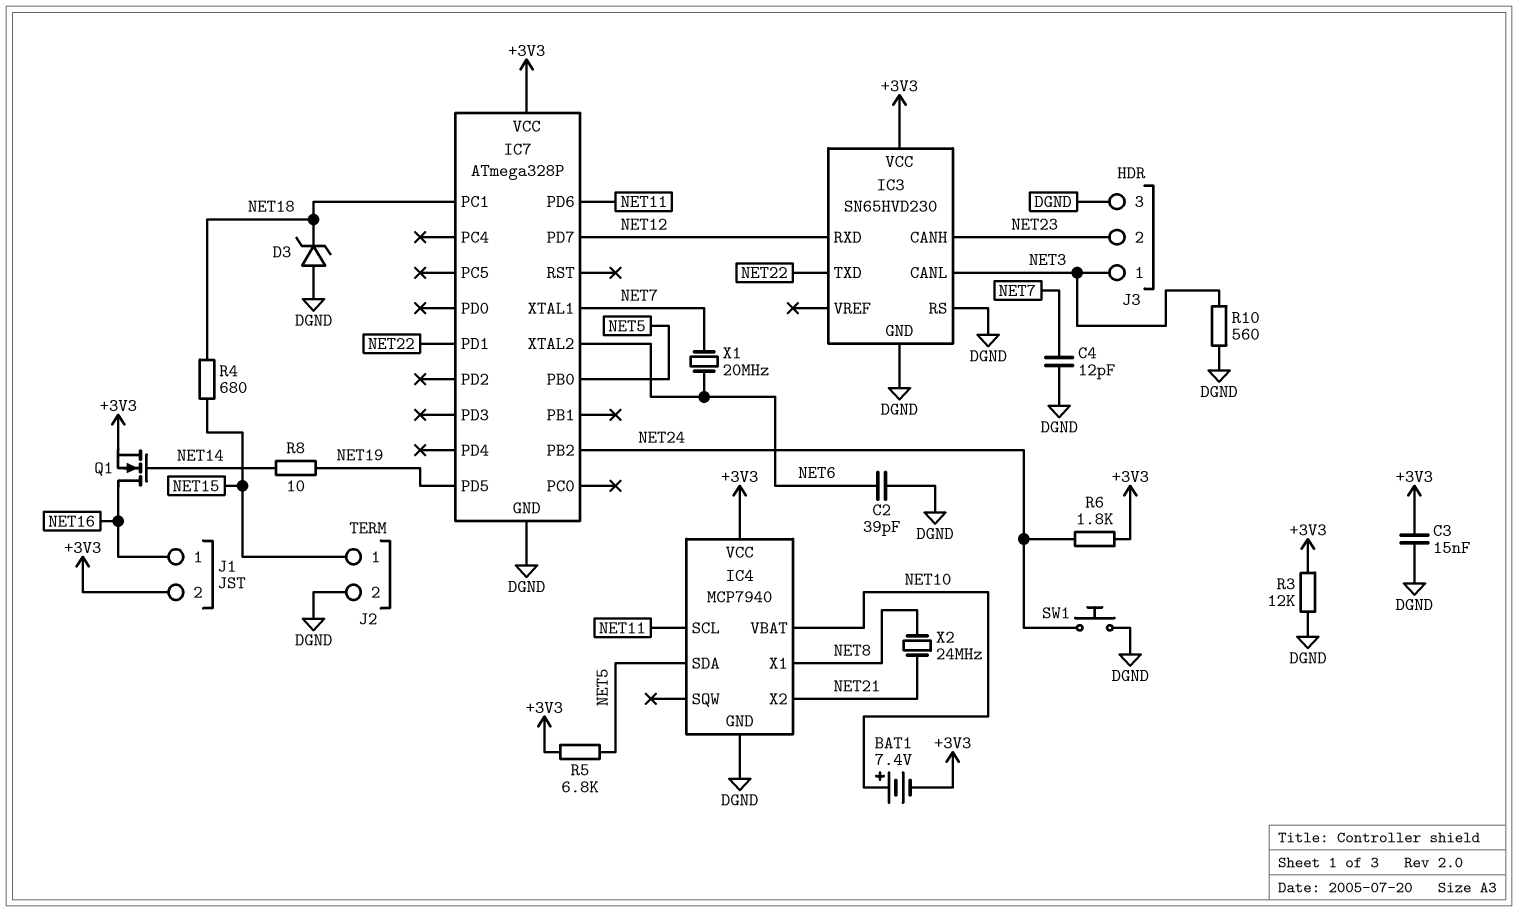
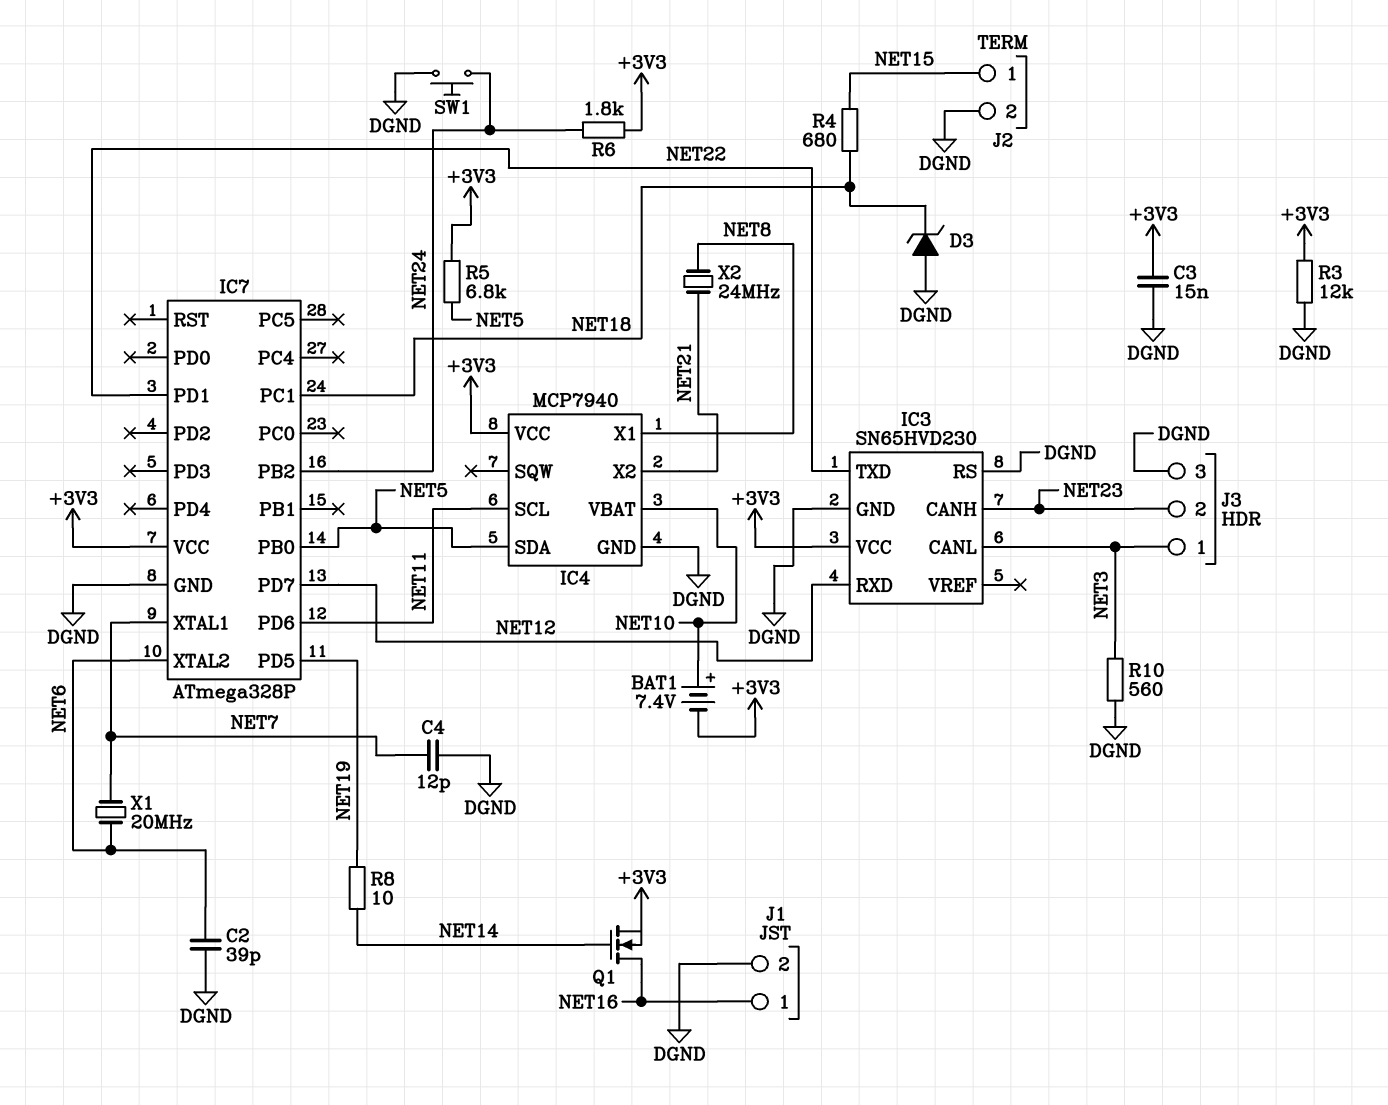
J1 pin 2: +3V3 -> DGND

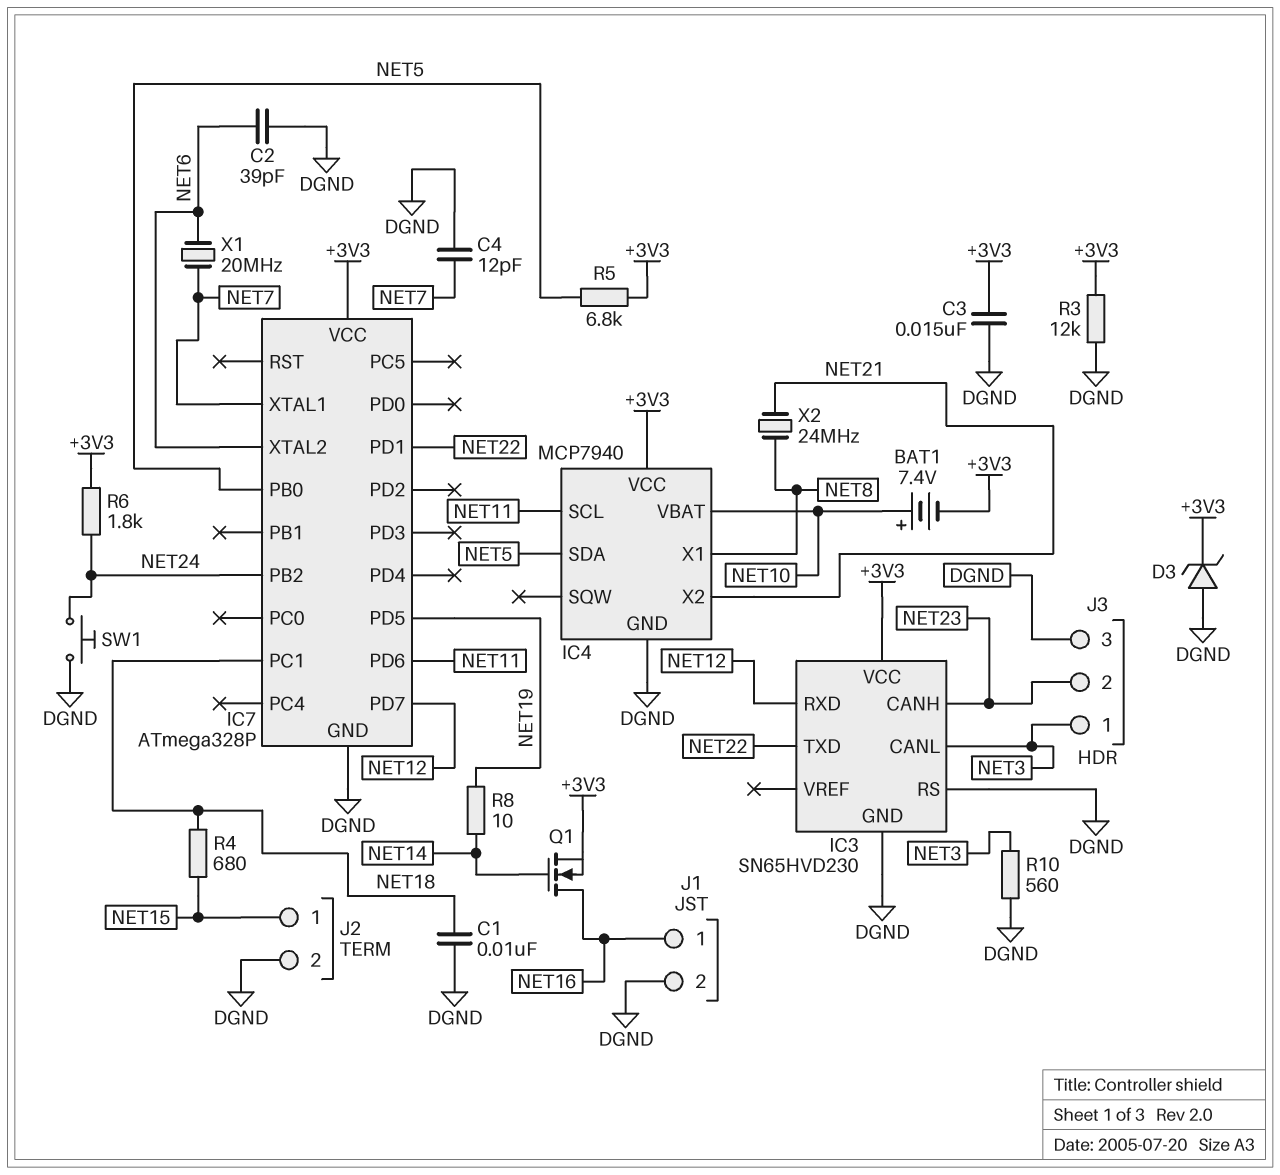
C1: none -> 10nF (DGND, NET18)
D3: zener (A DGND, K NET18) -> zener (A DGND, K +3V3)

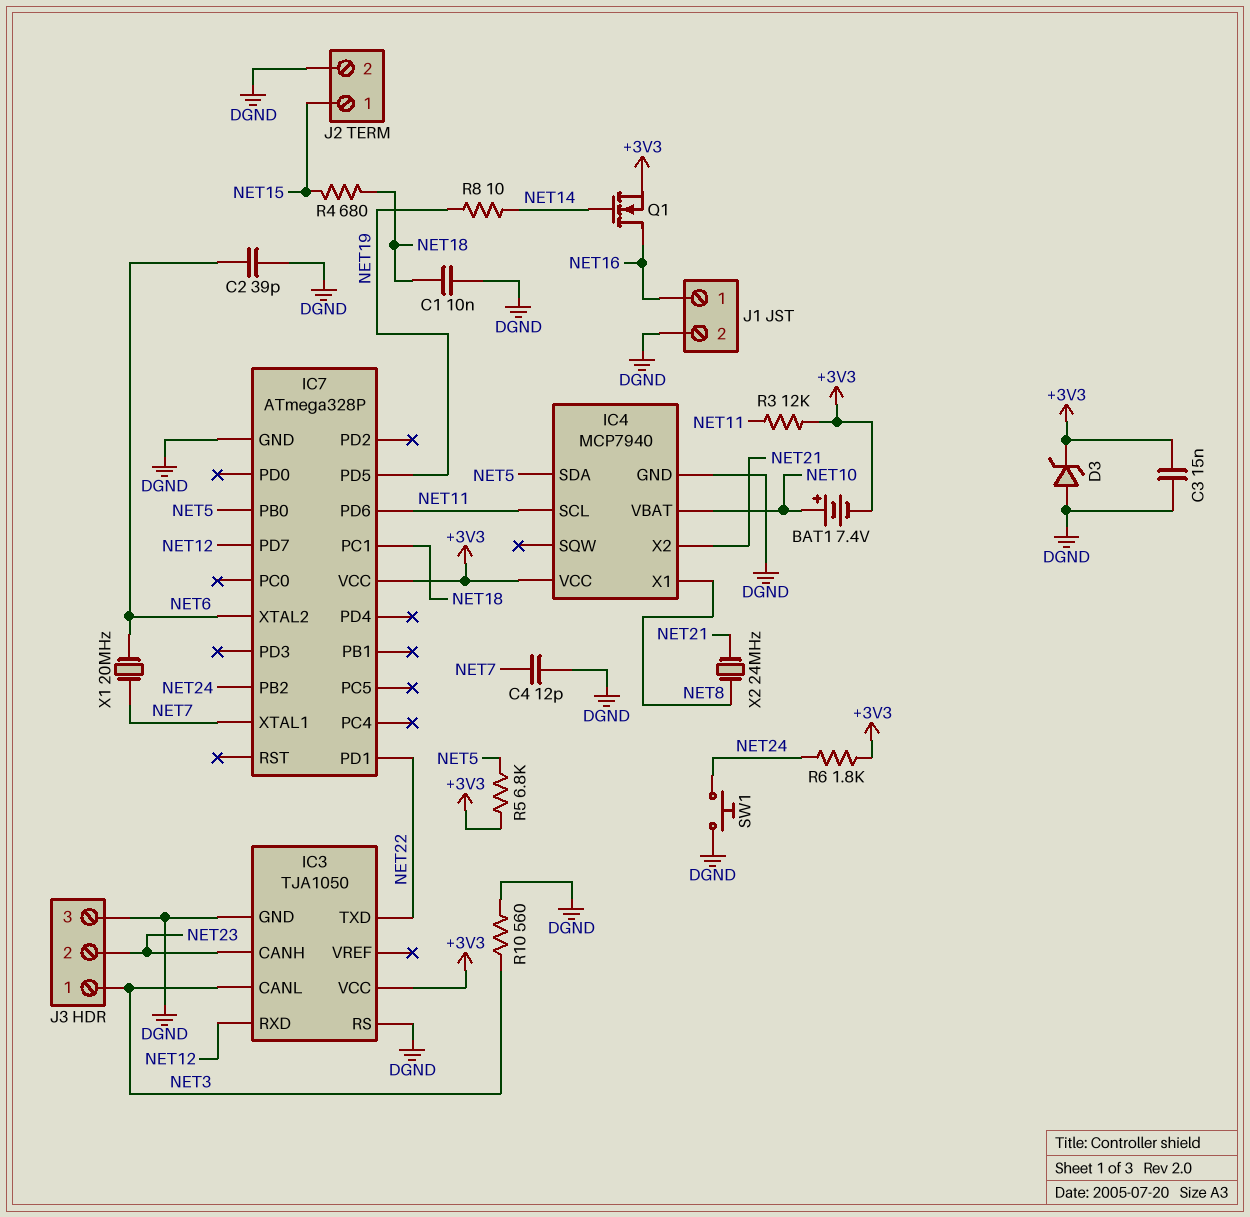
IC3: SN65HVD230 -> TJA1050
R3: 12k (+3V3, DGND) -> 12k (+3V3, NET11)

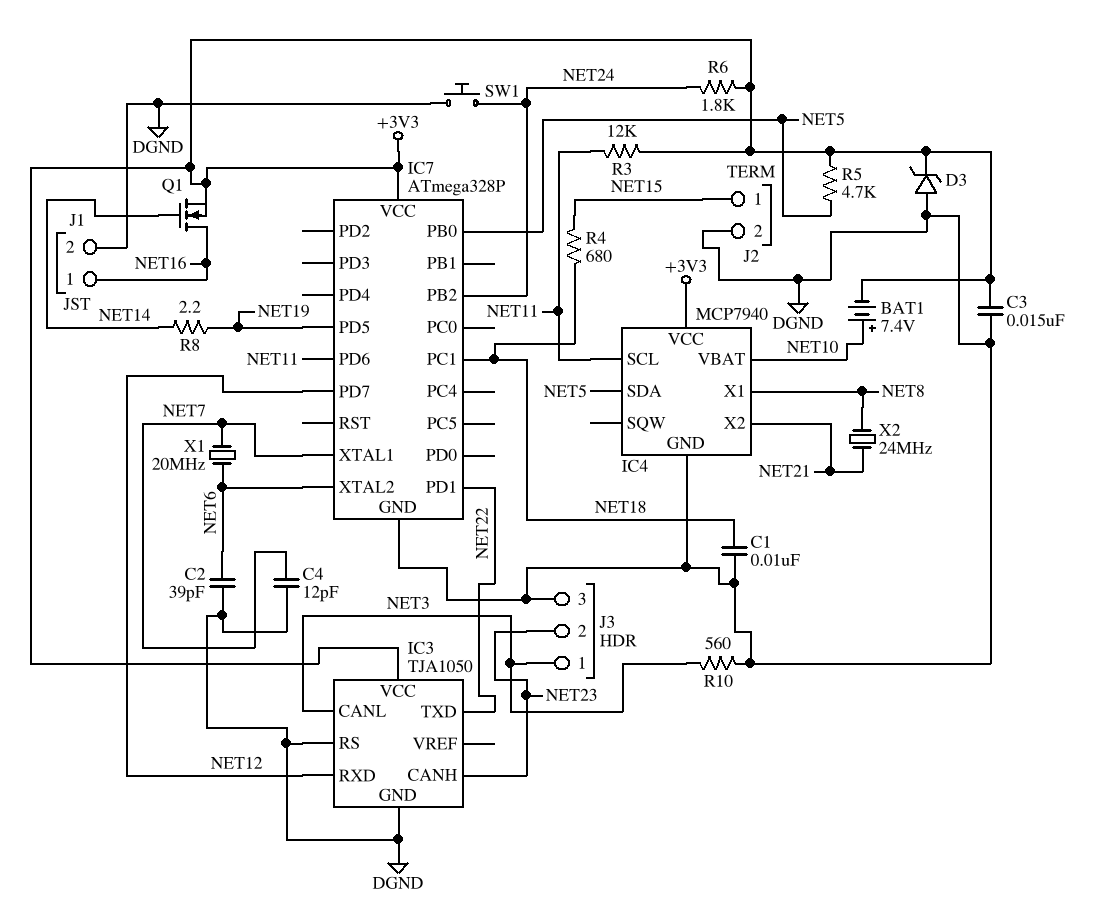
R5: 6.8k (+3V3, NET5) -> 4.7k (+3V3, NET5)
R8: 10 (NET14, NET19) -> 2.2 (NET14, NET19)

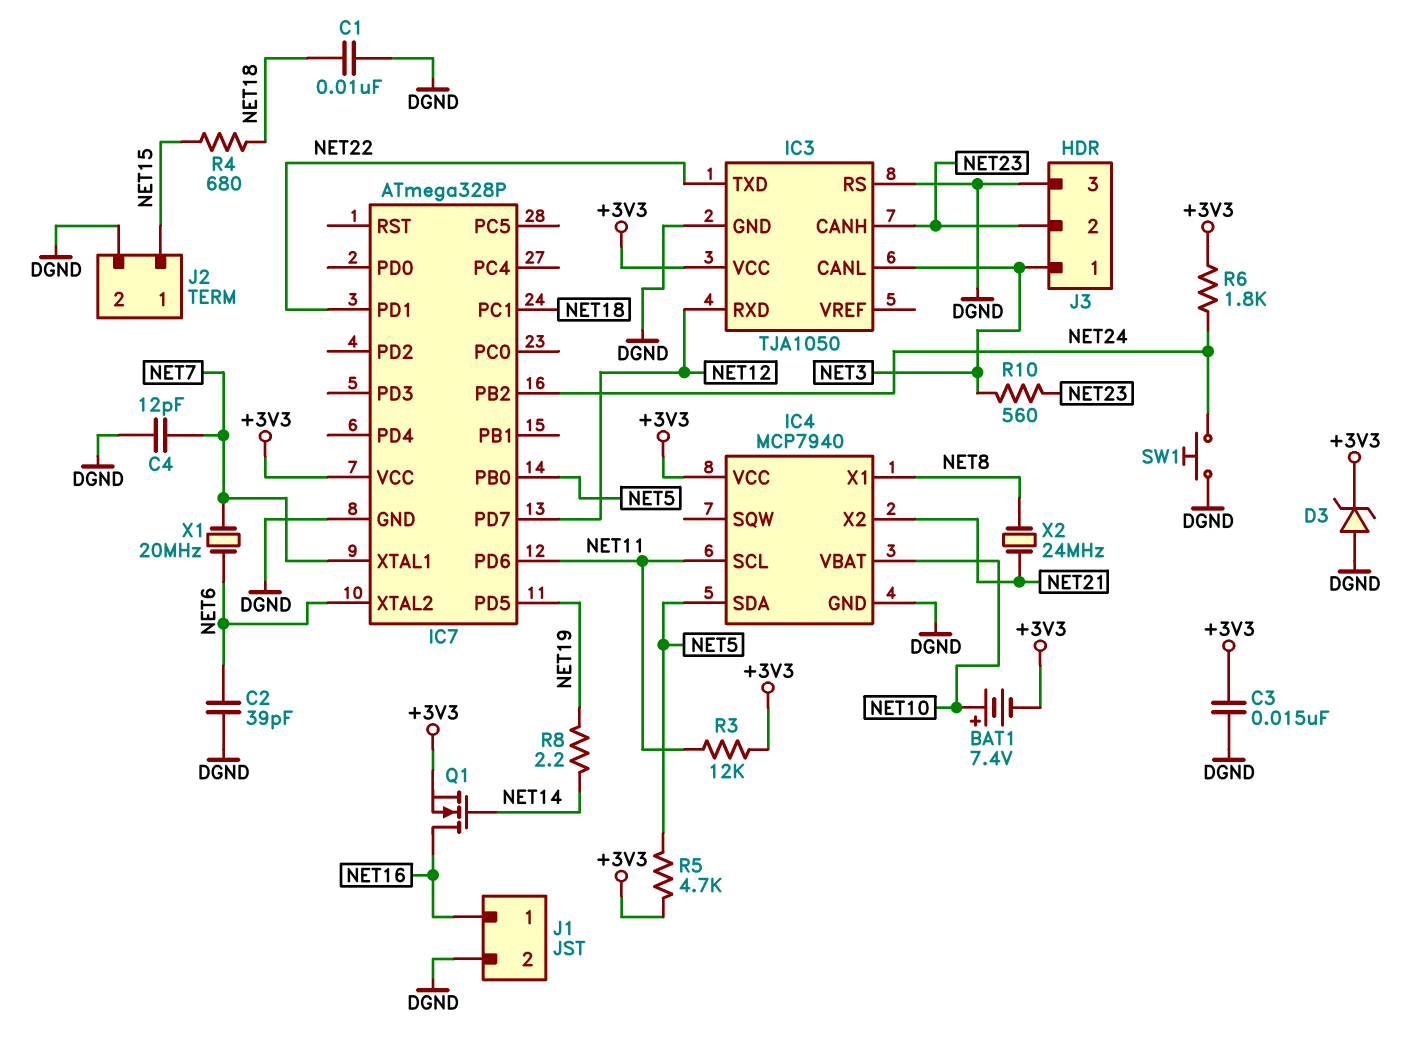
R10: 560 (DGND, NET3) -> 560 (NET3, NET23)

